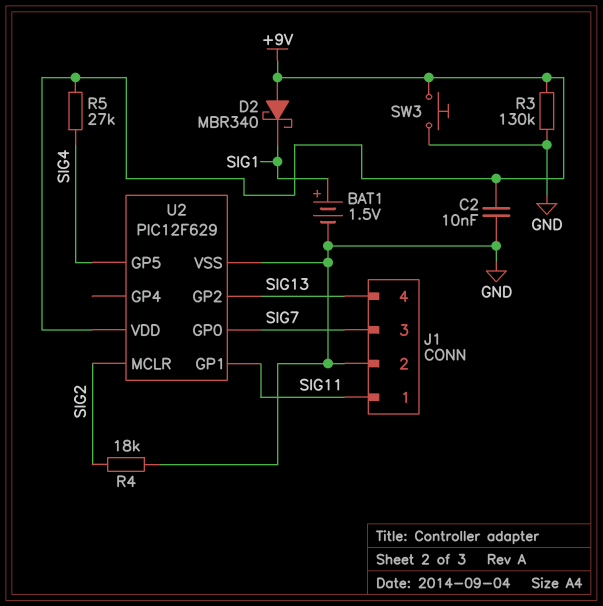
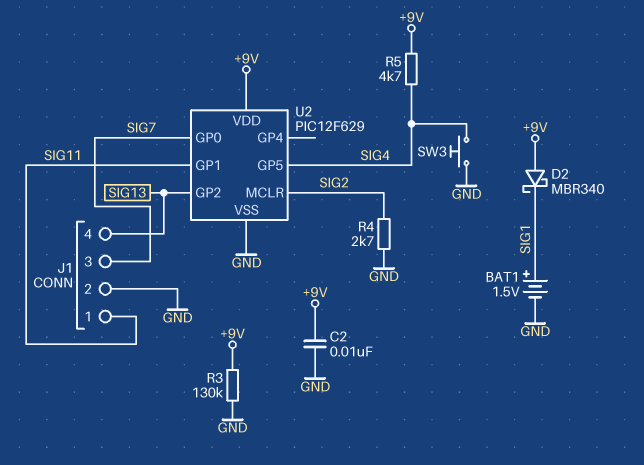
R4: 18k (GND, SIG2) -> 2.7k (GND, SIG2)
R5: 27k (+9V, SIG4) -> 4.7k (+9V, SIG4)
SW3: button (+9V, GND) -> button (GND, SIG4)

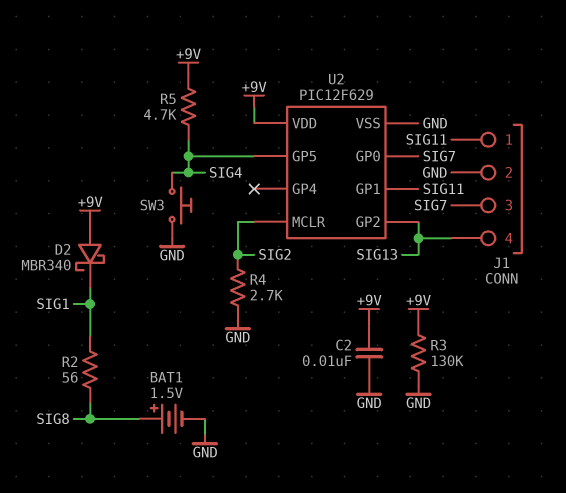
BAT1: 1.5V (plus SIG1, minus GND) -> 1.5V (plus SIG8, minus GND)
R2: none -> 56 (SIG1, SIG8)

